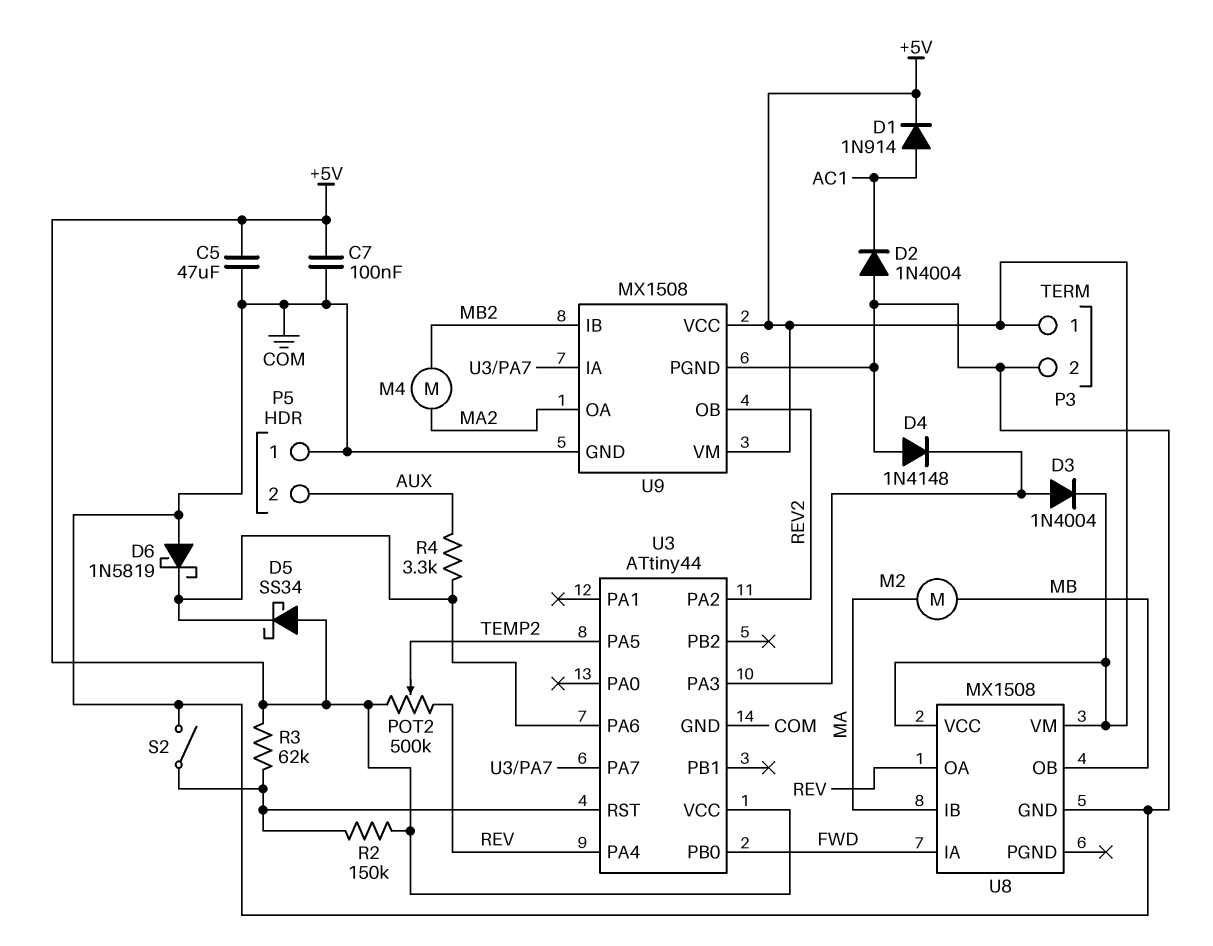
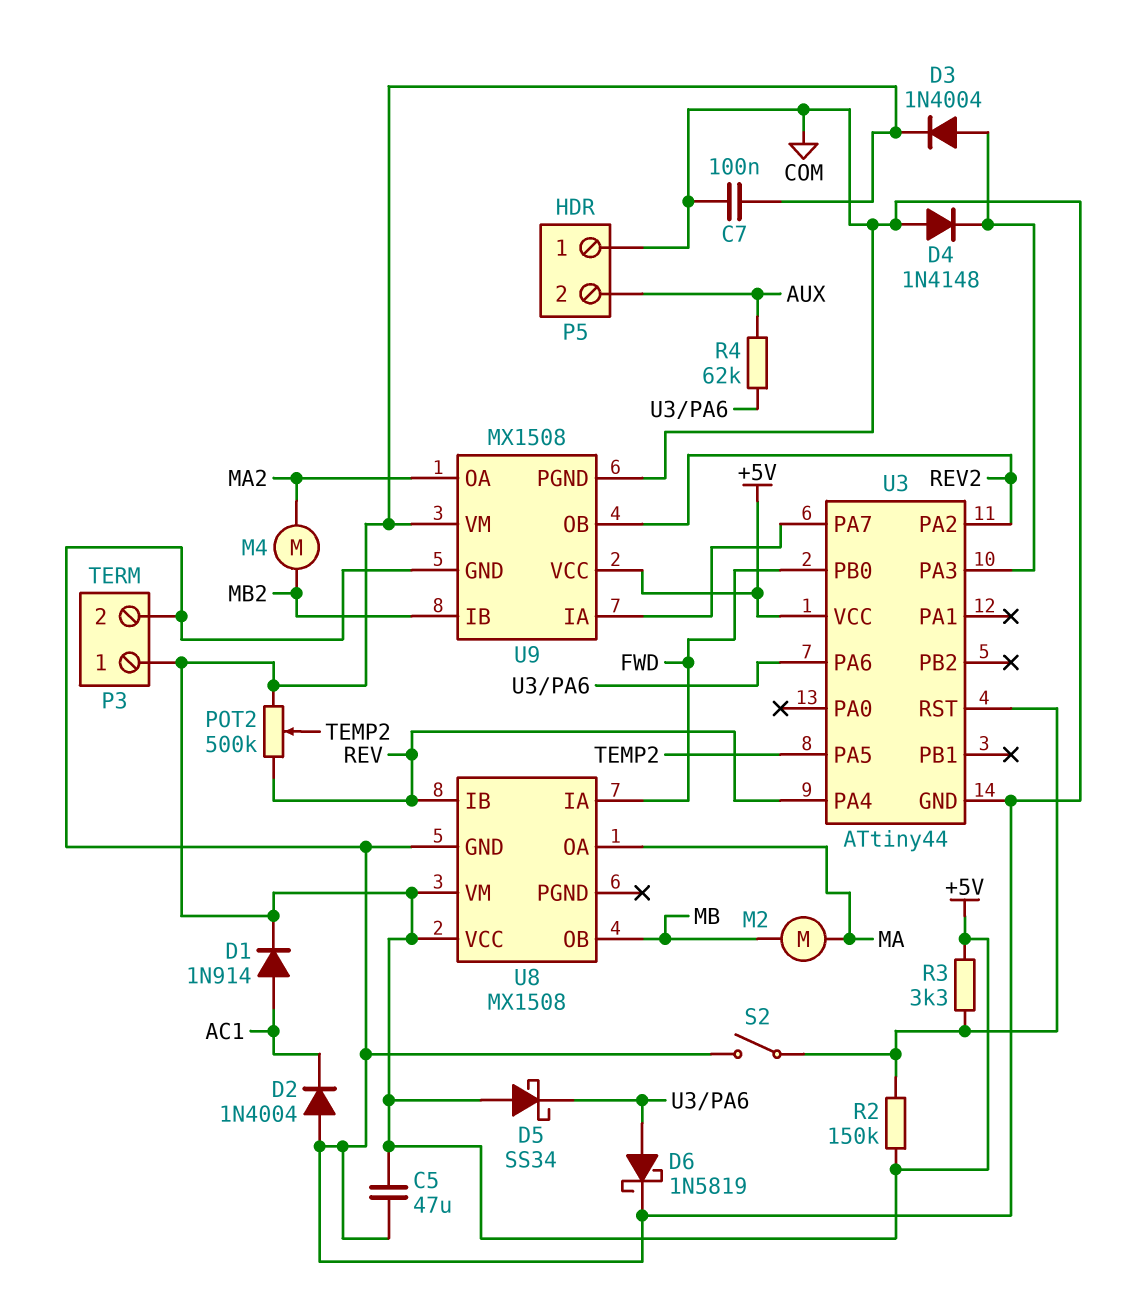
D6: schottky 1N5819 (A COM, K U3/PA6) -> schottky 1N5819 (A U3/PA6, K COM)
R3: 62k (+5V, U3/RST) -> 3.3k (+5V, U3/RST)
R4: 3.3k (AUX, U3/PA6) -> 62k (AUX, U3/PA6)
U8 pin IB: MA -> REV
U8 pin OA: REV -> MA

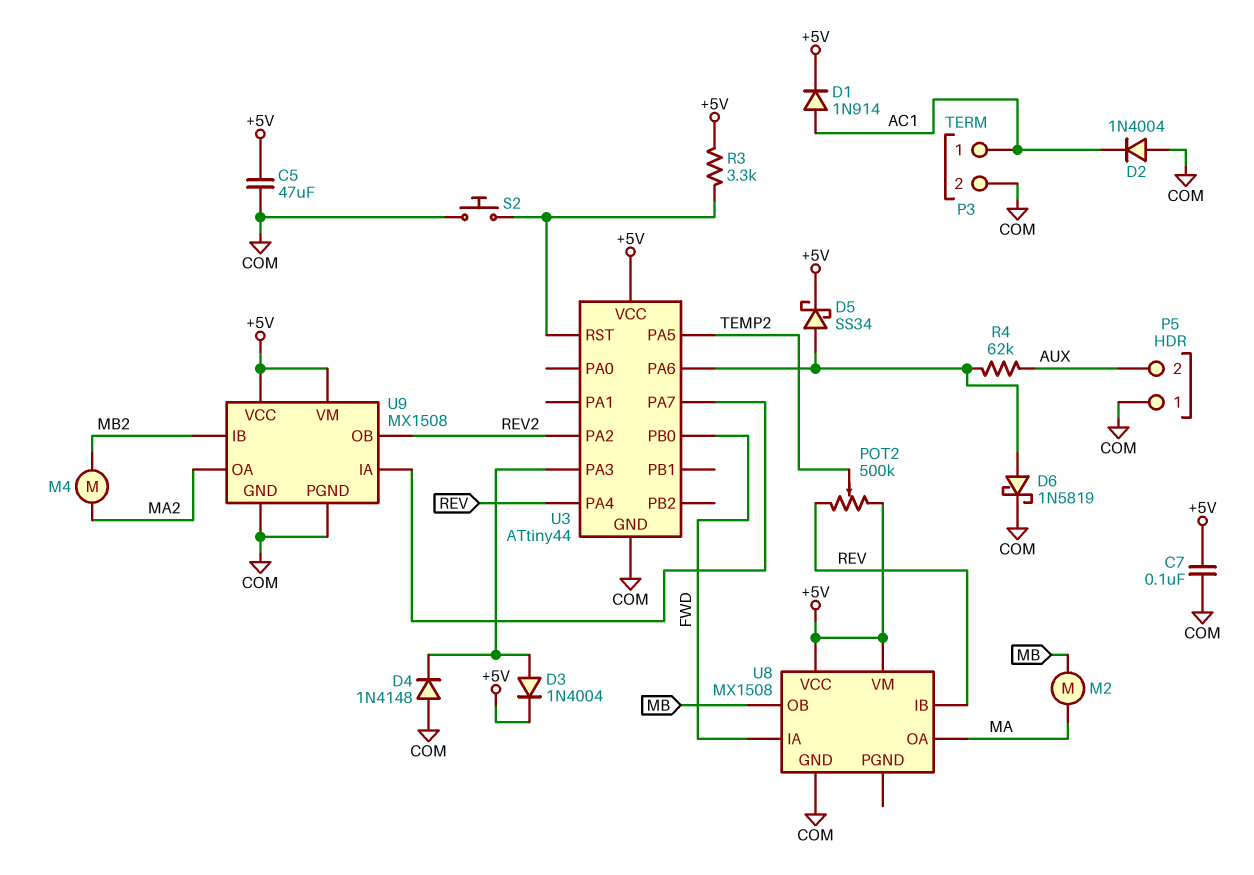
D5: schottky SS34 (A +5V, K U3/PA6) -> schottky SS34 (A U3/PA6, K +5V)
P3 pin 1: +5V -> AC1
R2: 150k (+5V, U3/RST) -> none
S2: switch (COM, U3/RST) -> button (COM, U3/RST)

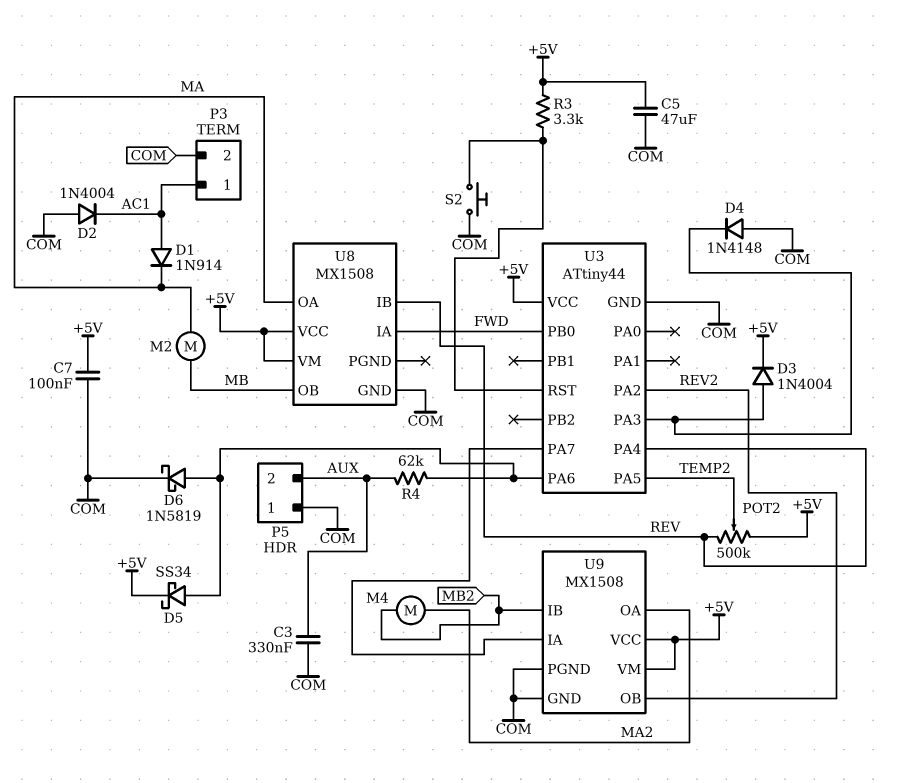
C3: none -> 330nF (AUX, COM)
D1: diode 1N914 (A AC1, K +5V) -> diode 1N914 (A AC1, K MA)

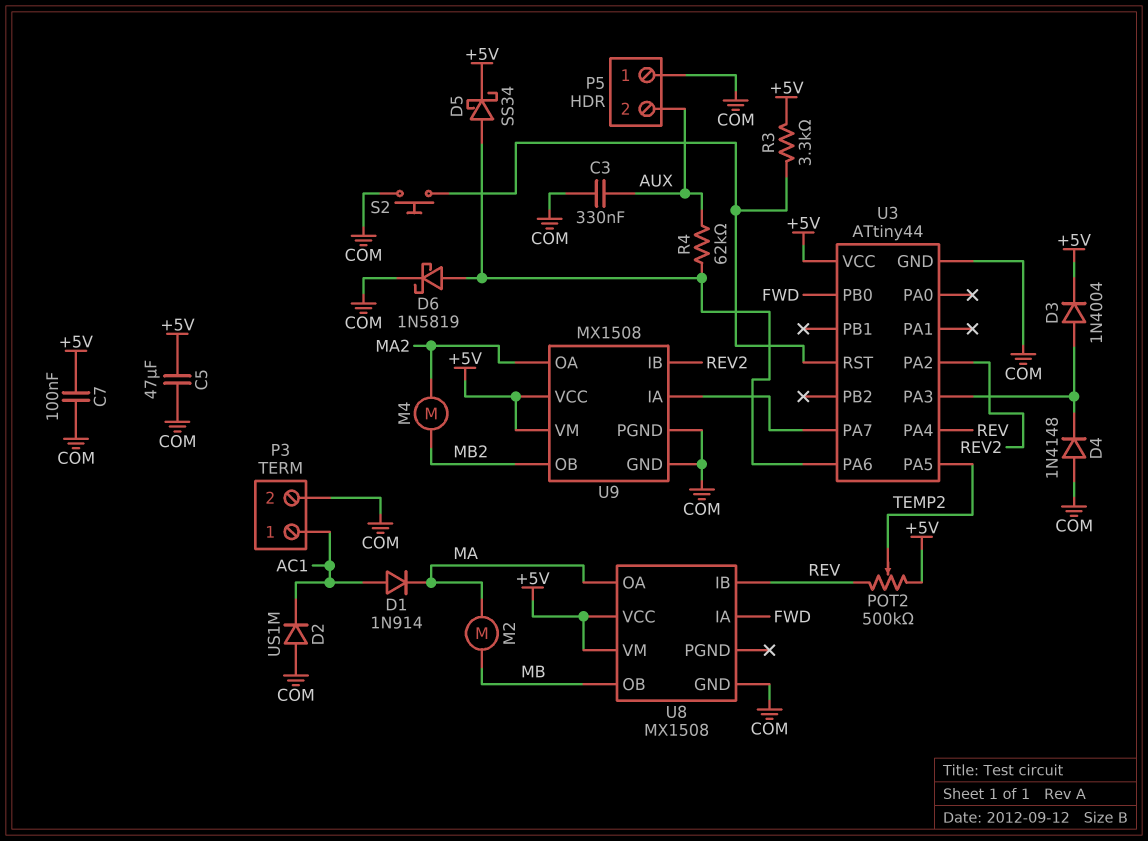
D2: diode 1N4004 (A COM, K AC1) -> diode US1M (A COM, K AC1)
U9 pin IB: MB2 -> REV2
U9 pin OB: REV2 -> MB2

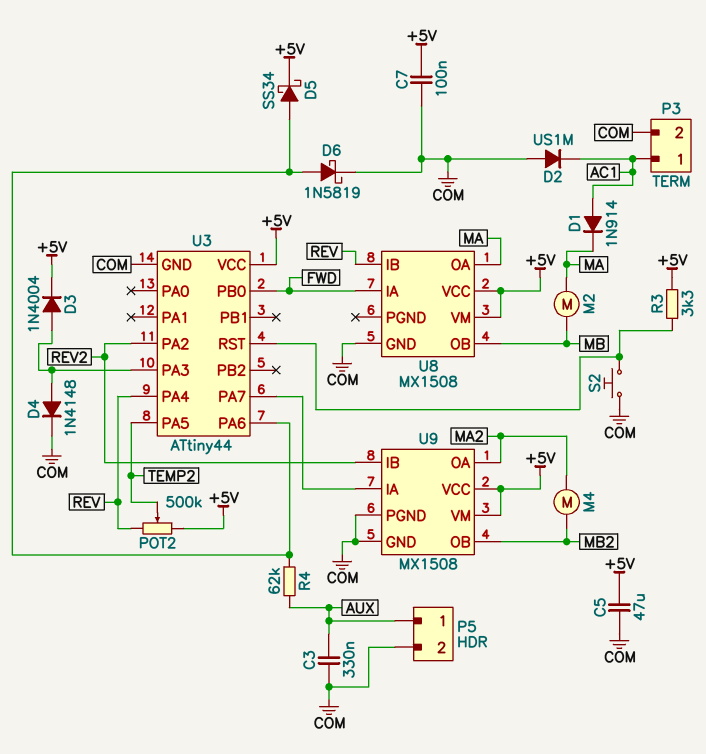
D4: diode 1N4148 (A COM, K U3/PA3) -> diode 1N4148 (A U3/PA3, K COM)
P5 pin 1: COM -> AUX
P5 pin 2: AUX -> COM

